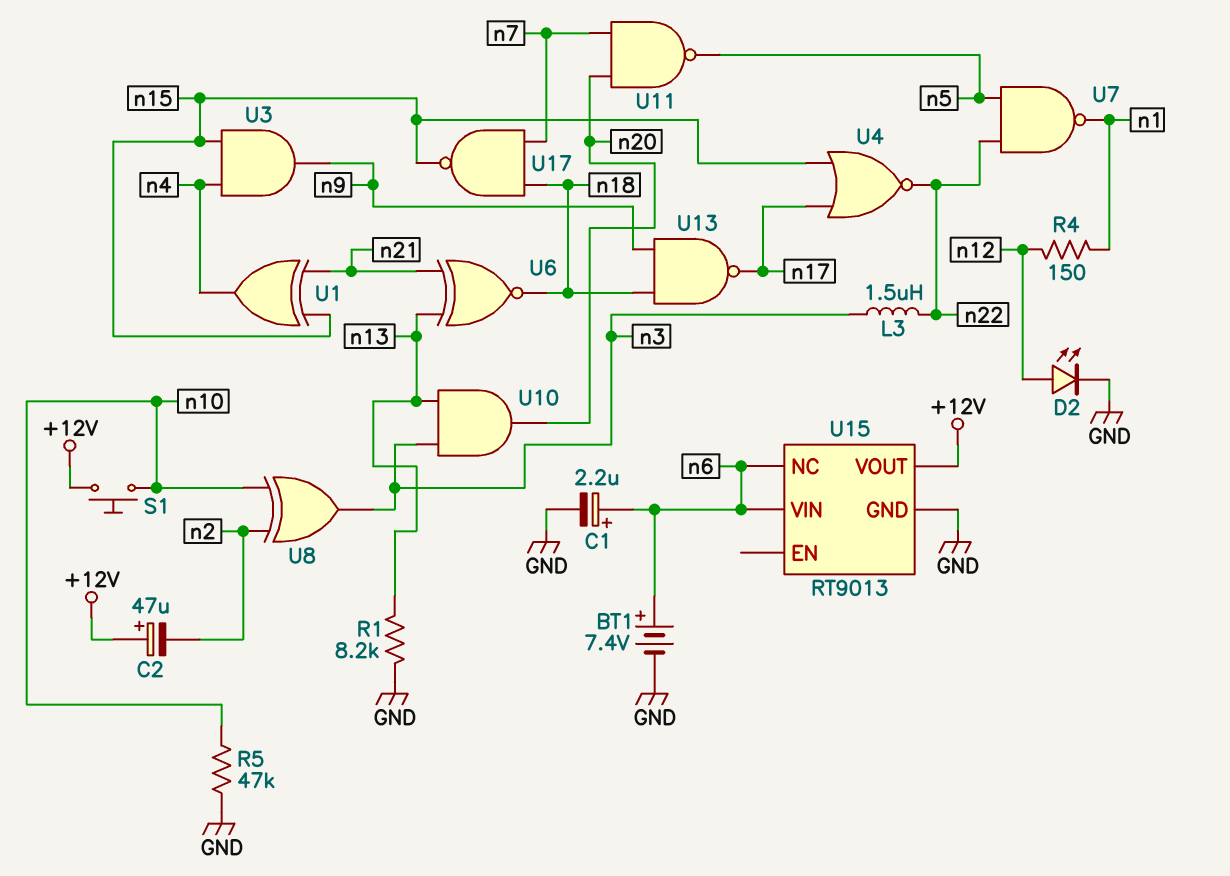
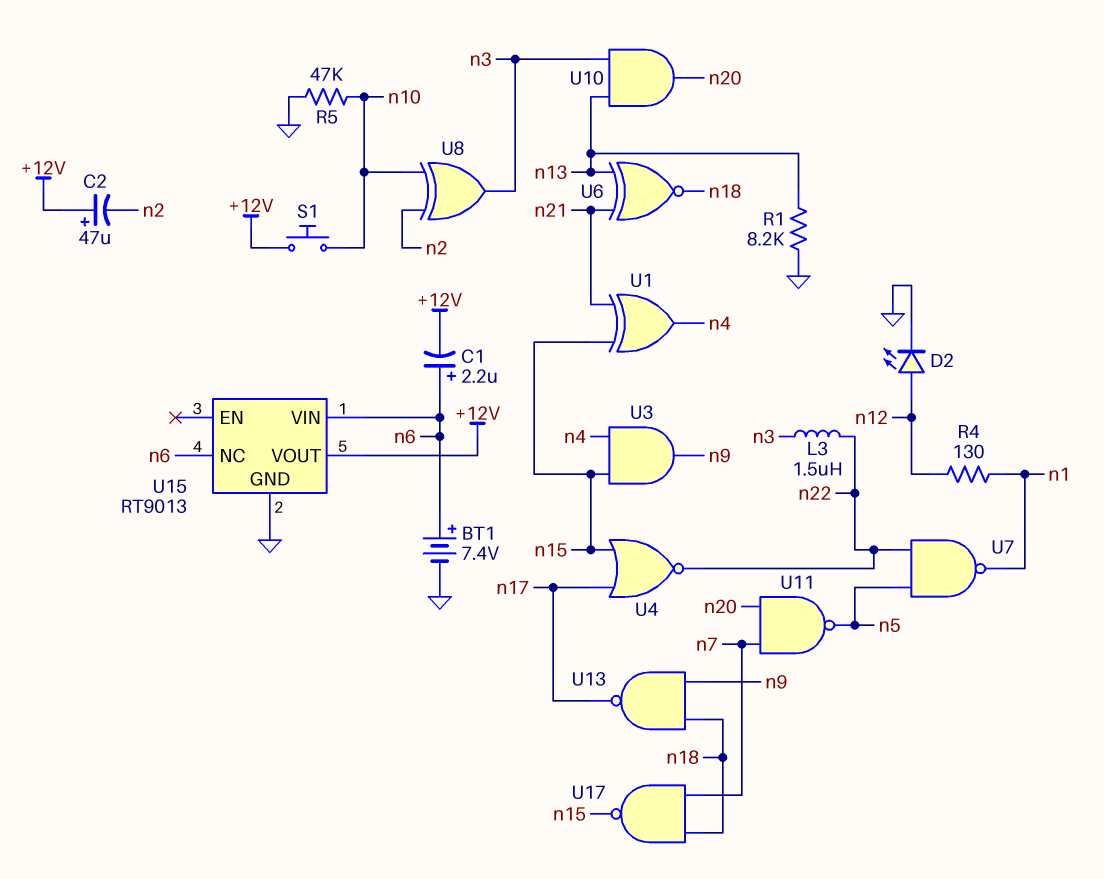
C1: 2.2uF (plus n6, minus GND) -> 2.2uF (plus n6, minus +12V)
R4: 150 (n1, n12) -> 130 (n1, n12)

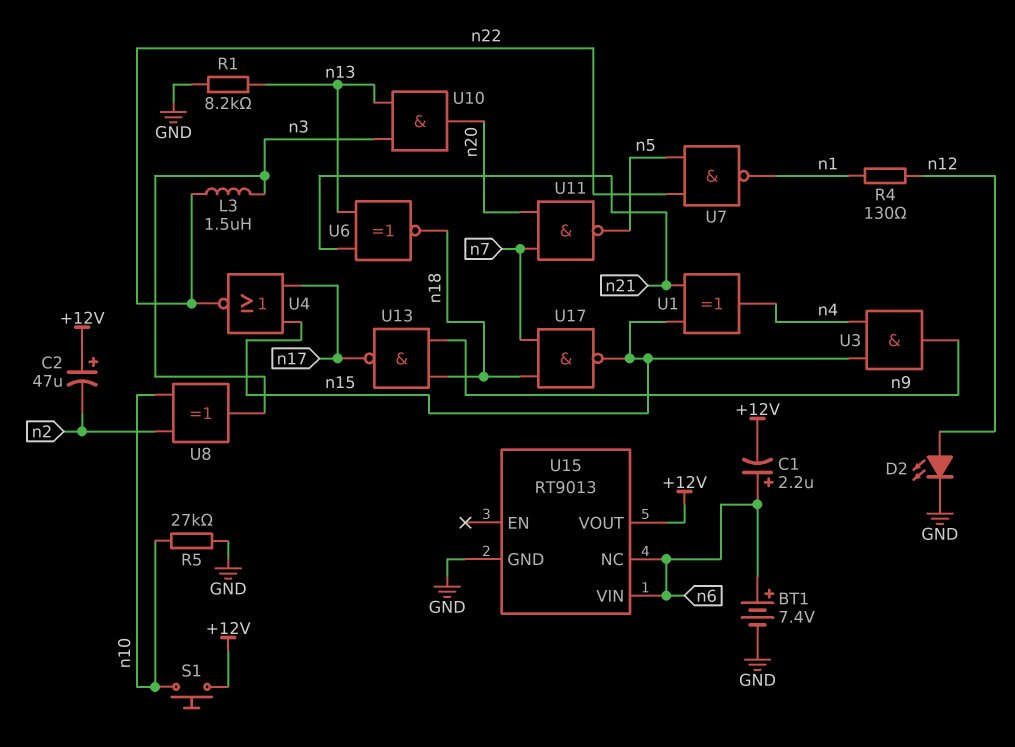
R5: 47k (GND, n10) -> 27k (GND, n10)

